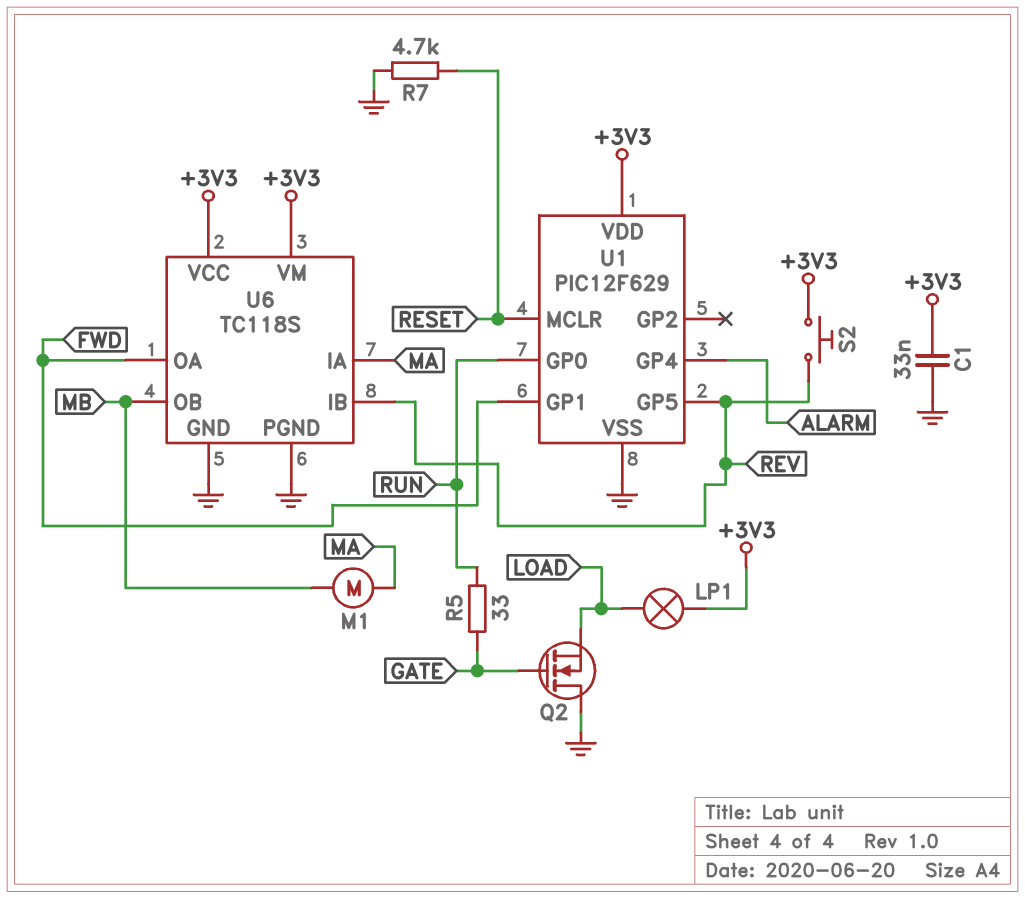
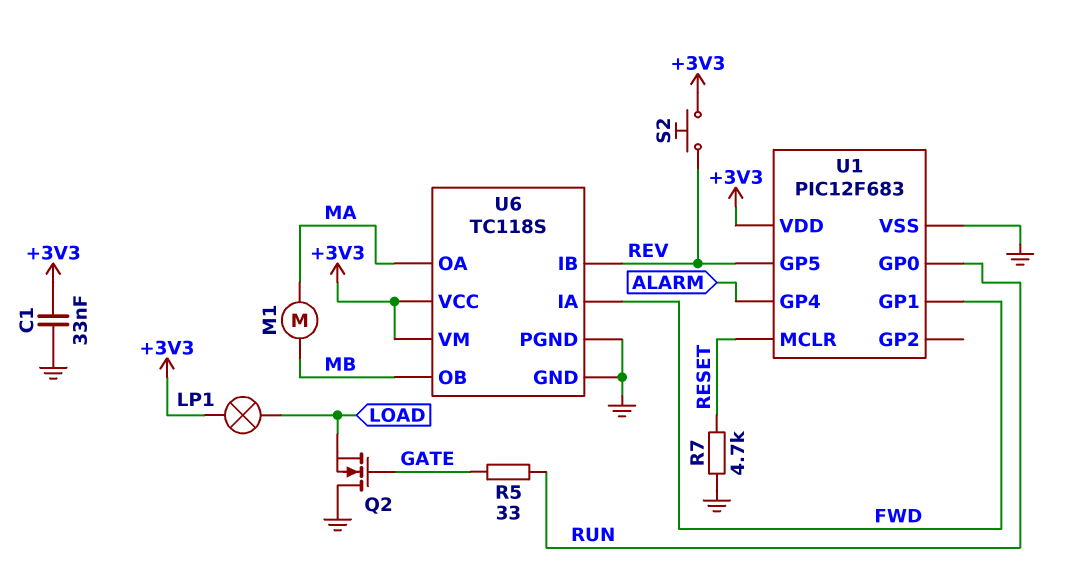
U1: PIC12F629 -> PIC12F683
U6 pin IA: MA -> FWD
U6 pin OA: FWD -> MA

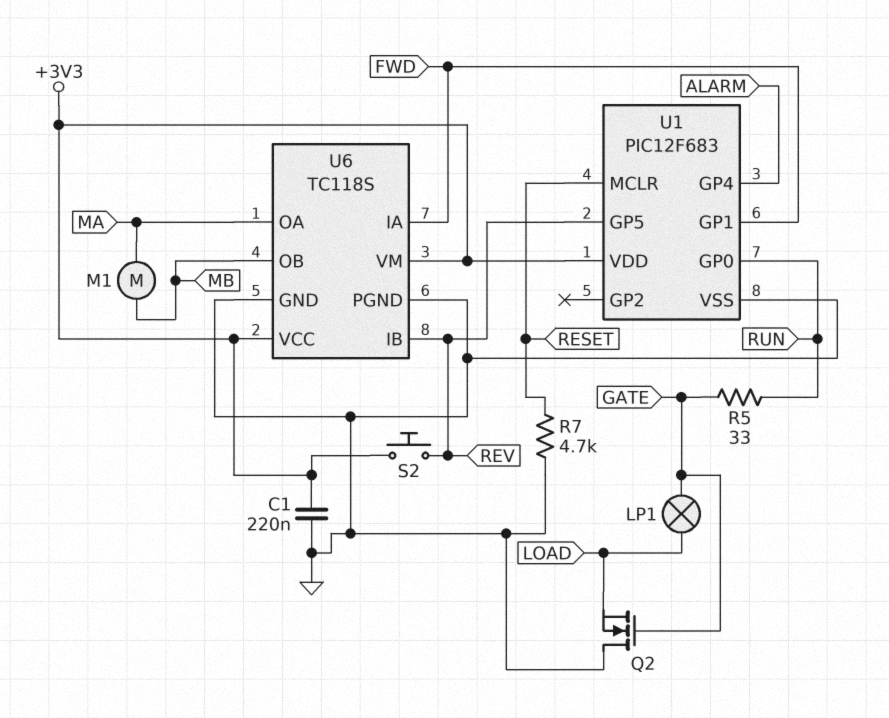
C1: 33nF (+3V3, GND) -> 220nF (+3V3, GND)
LP1: lamp (+3V3, LOAD) -> lamp (GATE, LOAD)

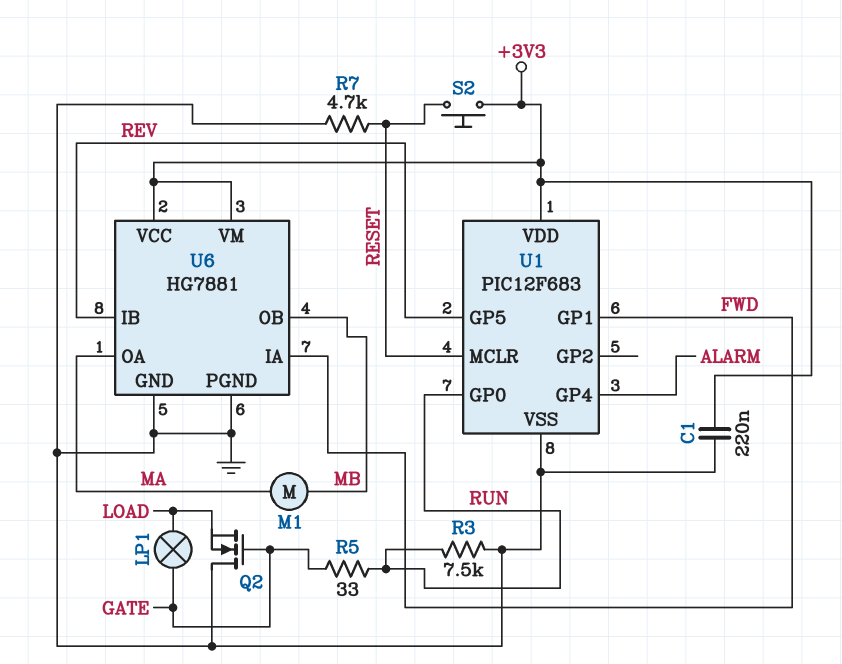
R3: none -> 7.5k (GND, RUN)
S2: button (+3V3, REV) -> button (+3V3, RESET)
U6: TC118S -> HG7881

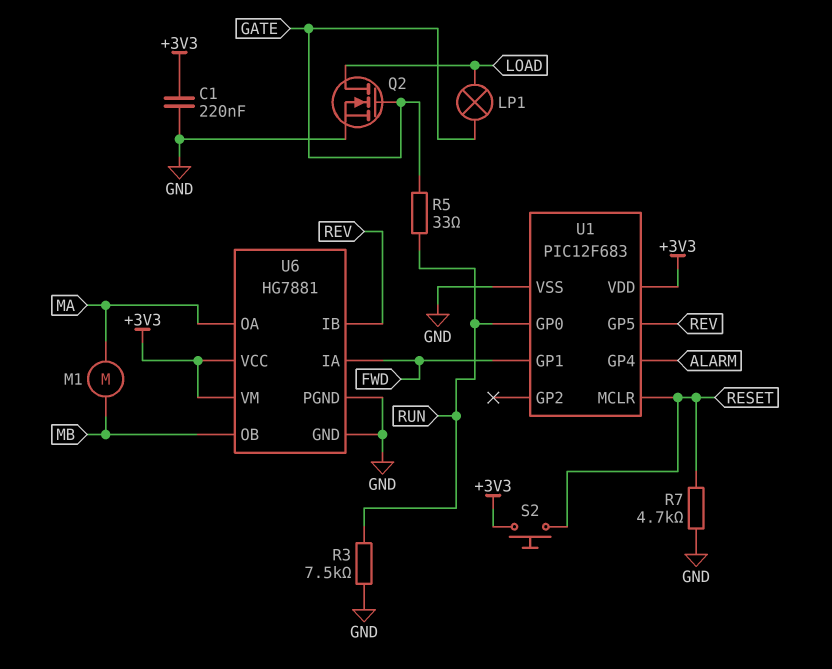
Q2: NMOS (G GATE, D GND, S LOAD) -> NMOS (G GATE, D LOAD, S GND)

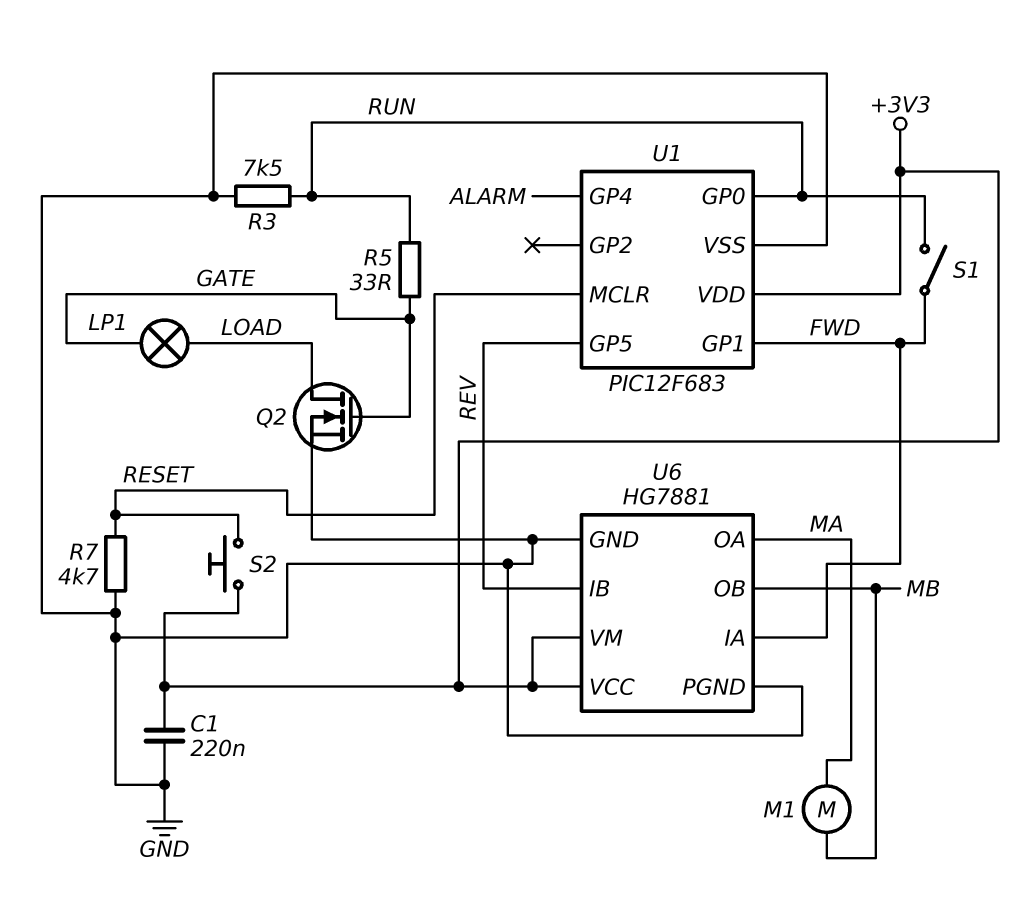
S1: none -> switch (FWD, RUN)

